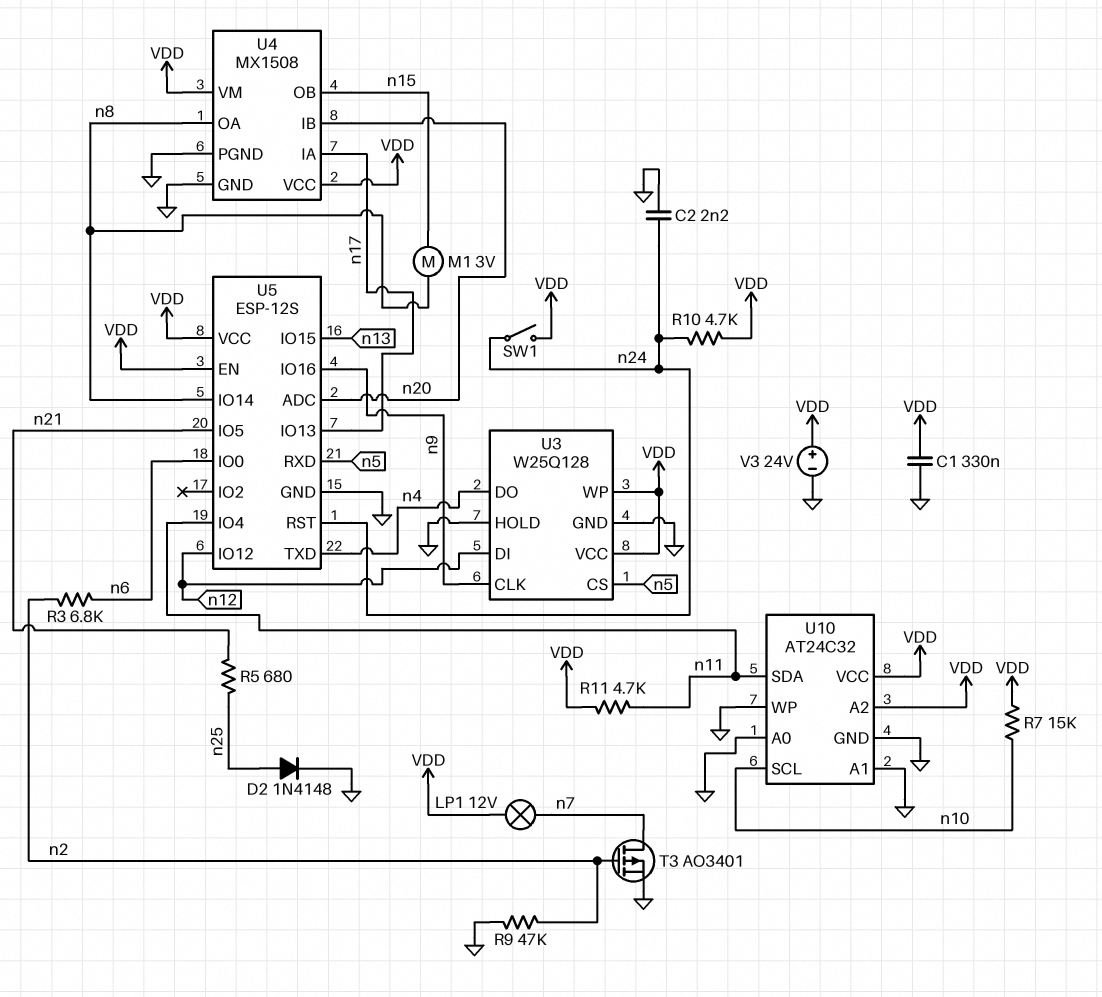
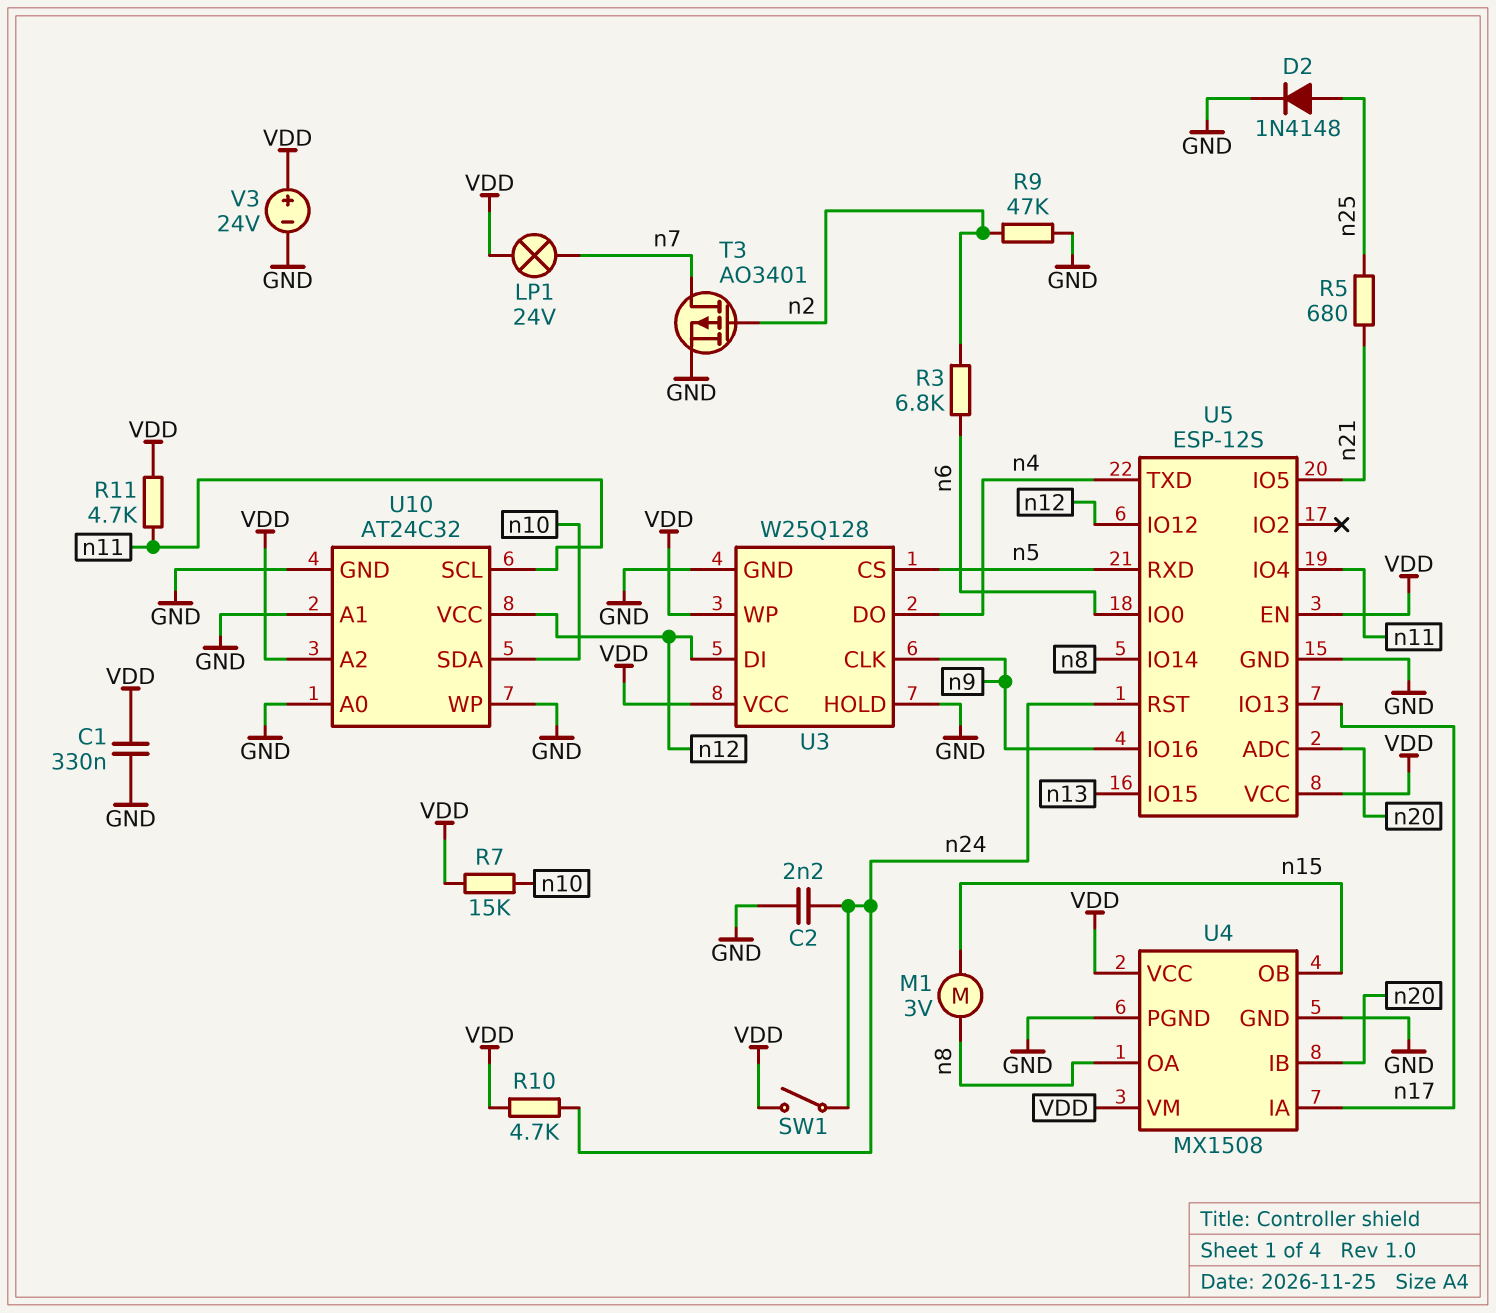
LP1: lamp 12V (VDD, n7) -> lamp 24V (VDD, n7)
U10 pin SCL: n10 -> n11
U10 pin SDA: n11 -> n10
U10 pin VCC: VDD -> n12

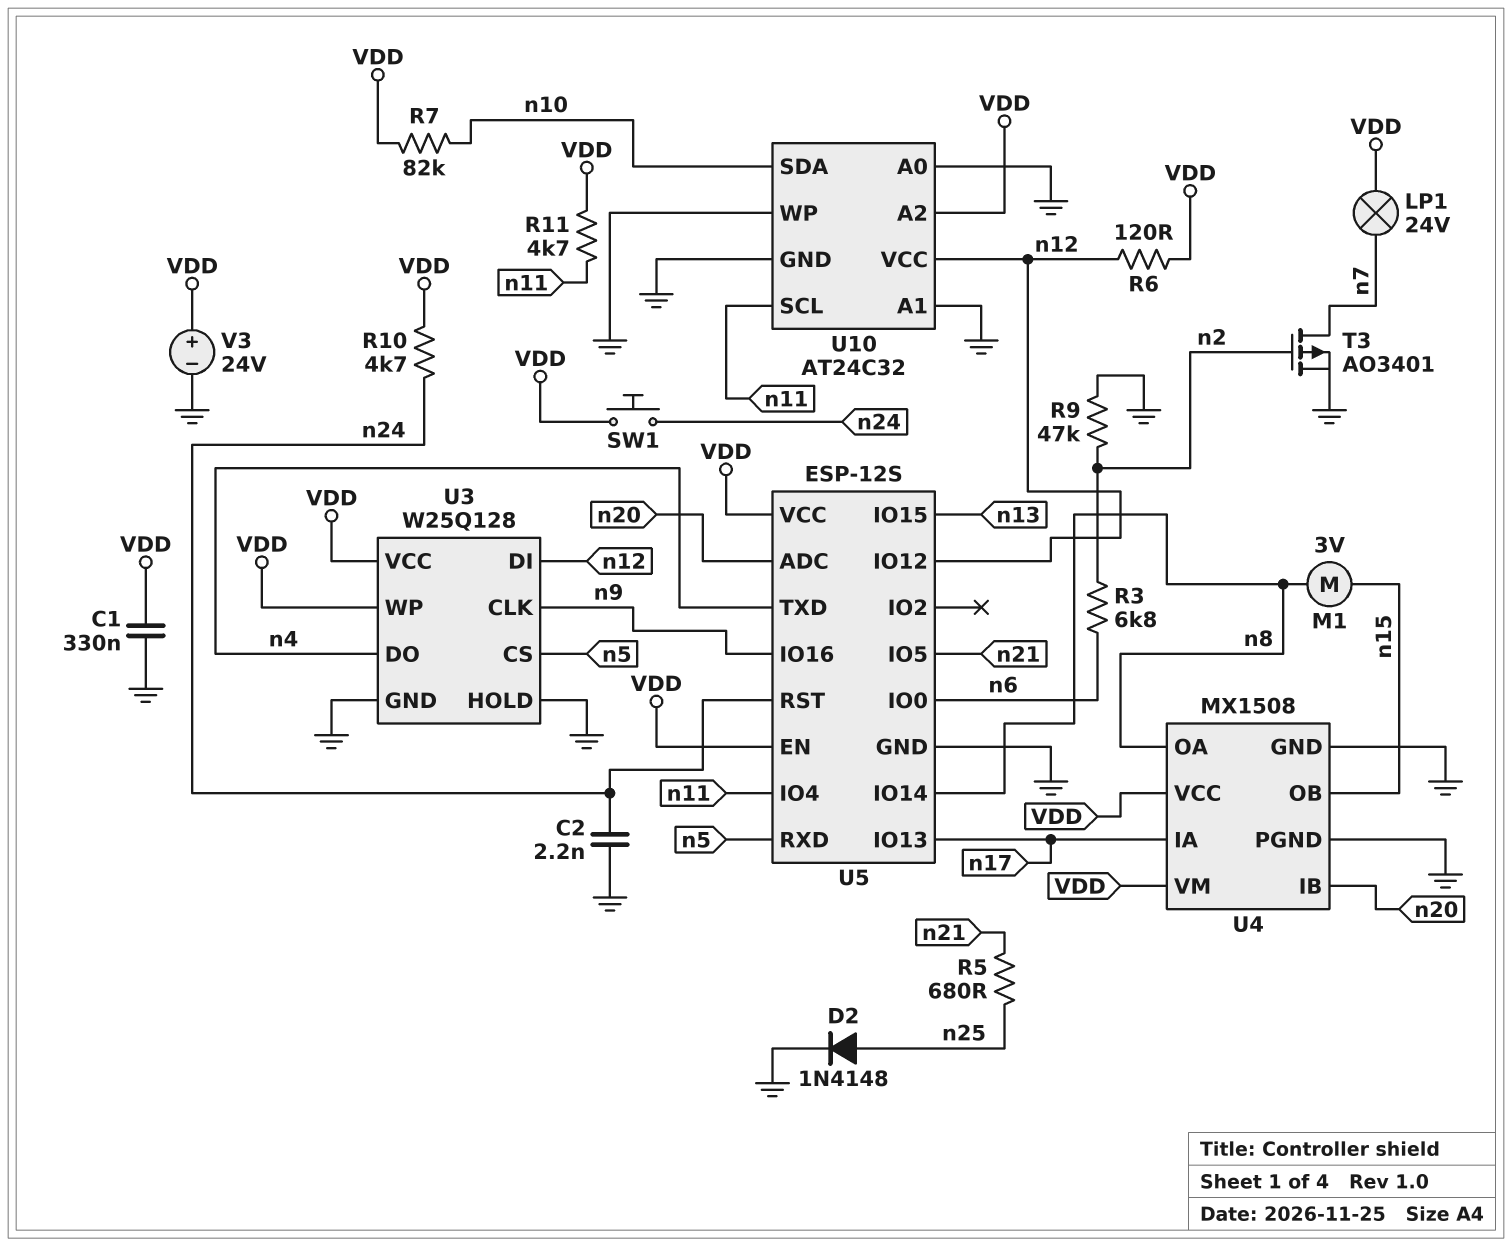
R6: none -> 120 (VDD, n12)
R7: 15k (VDD, n10) -> 82k (VDD, n10)
SW1: switch (VDD, n24) -> button (VDD, n24)

